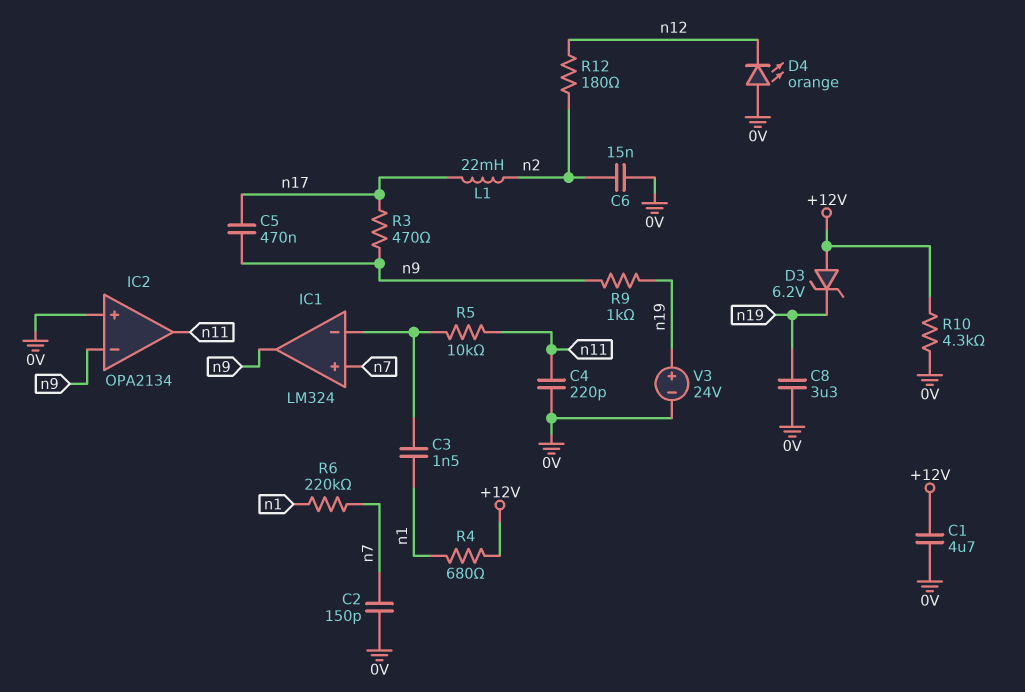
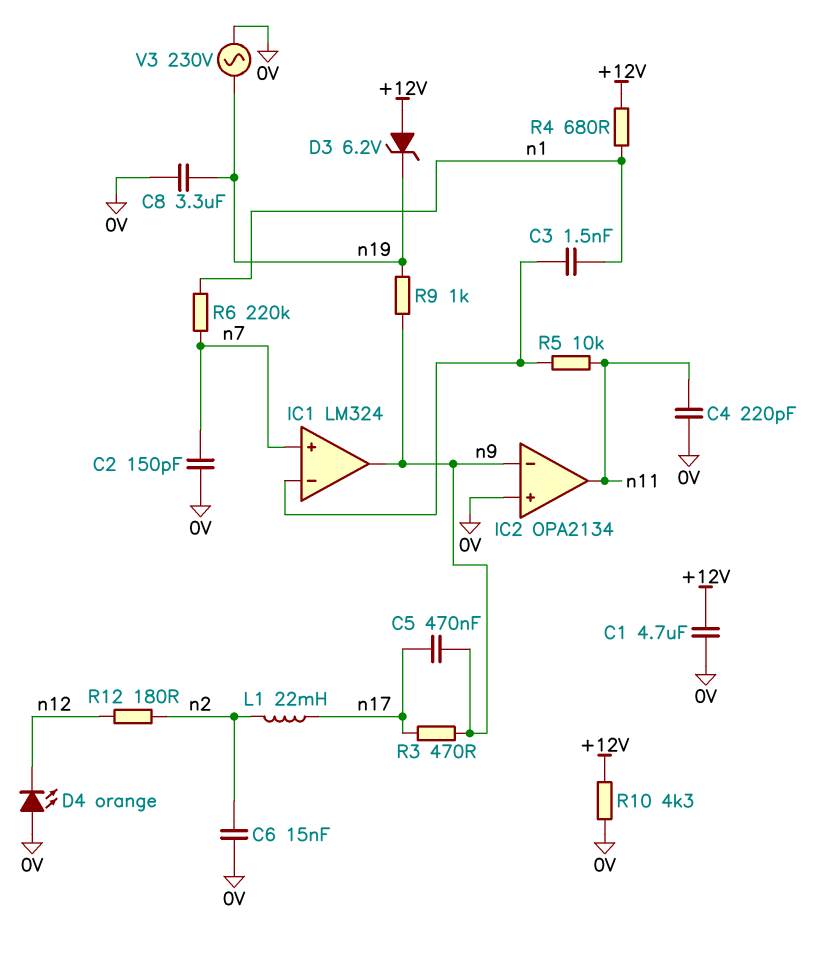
V3: 24V (plus n19, minus 0V) -> AC 230V (0V, n19)

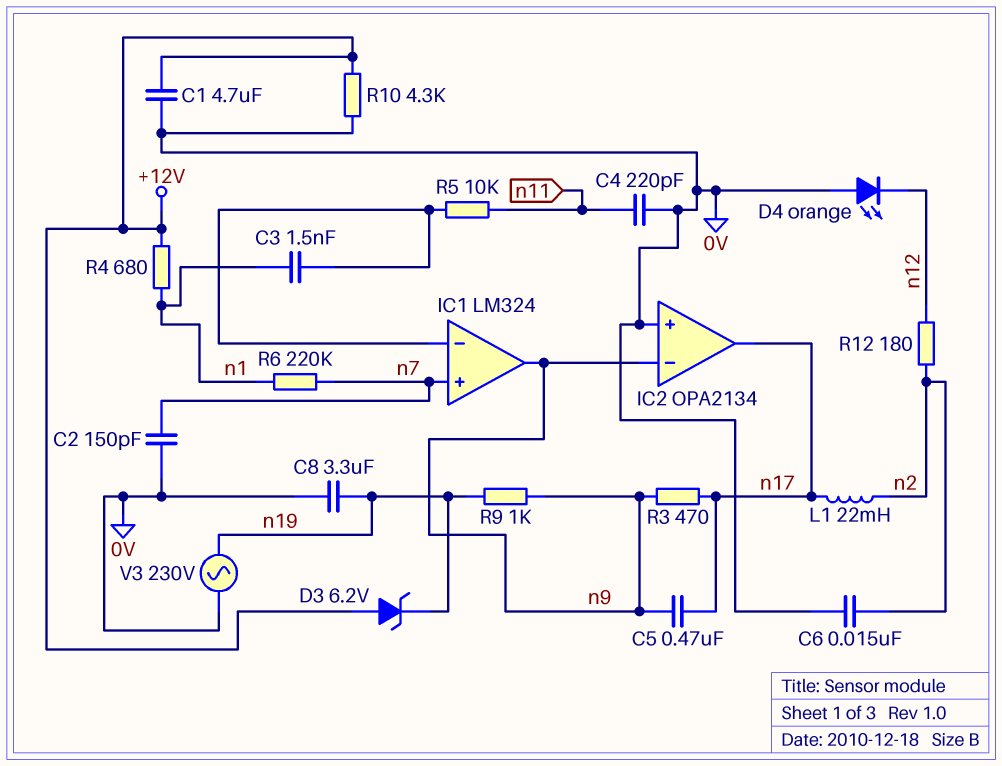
IC2 pin out: n11 -> n17

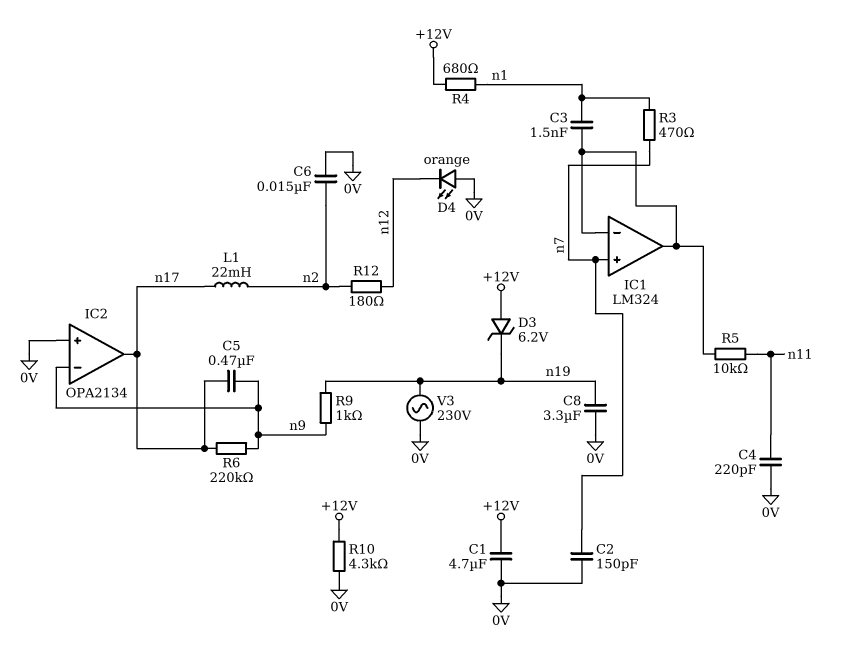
IC1 pin out: n9 -> IC1/in-
R3: 470 (n9, n17) -> 470 (n1, n7)
R6: 220k (n1, n7) -> 220k (n9, n17)

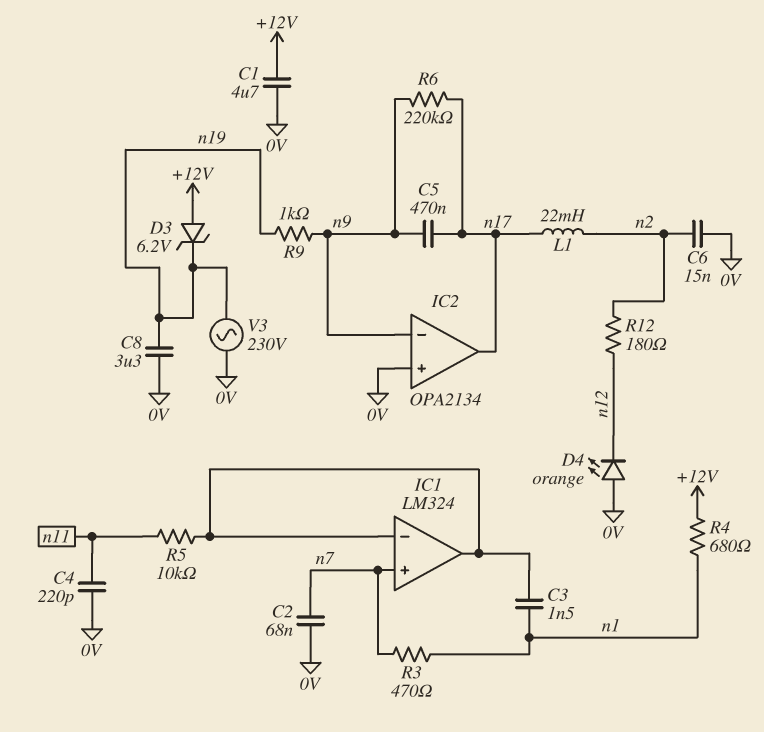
C2: 150pF (0V, n7) -> 68nF (0V, n7)
R10: 4.3k (+12V, 0V) -> none

